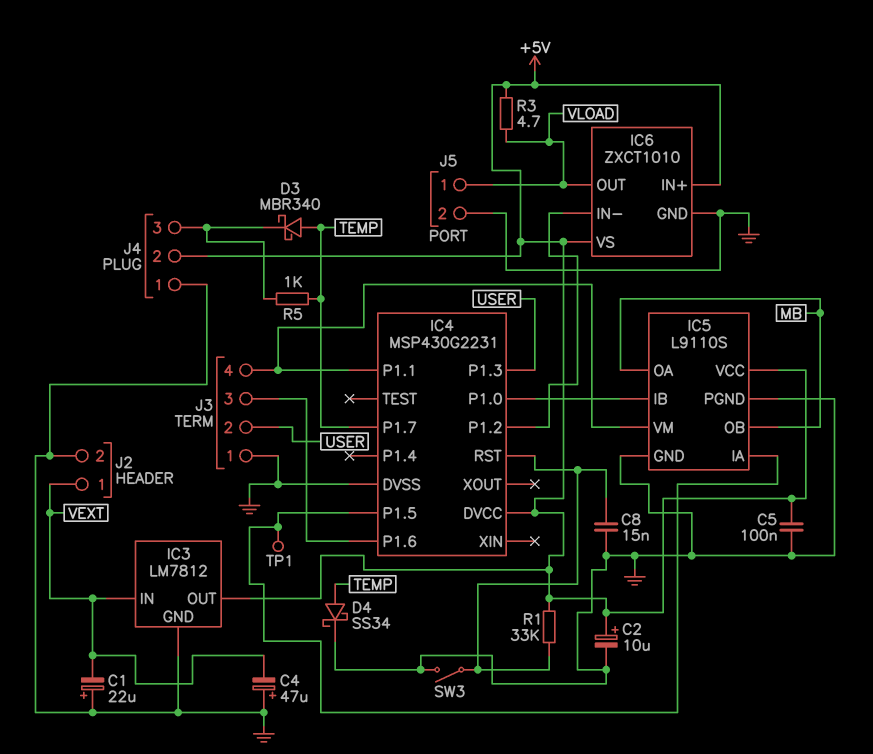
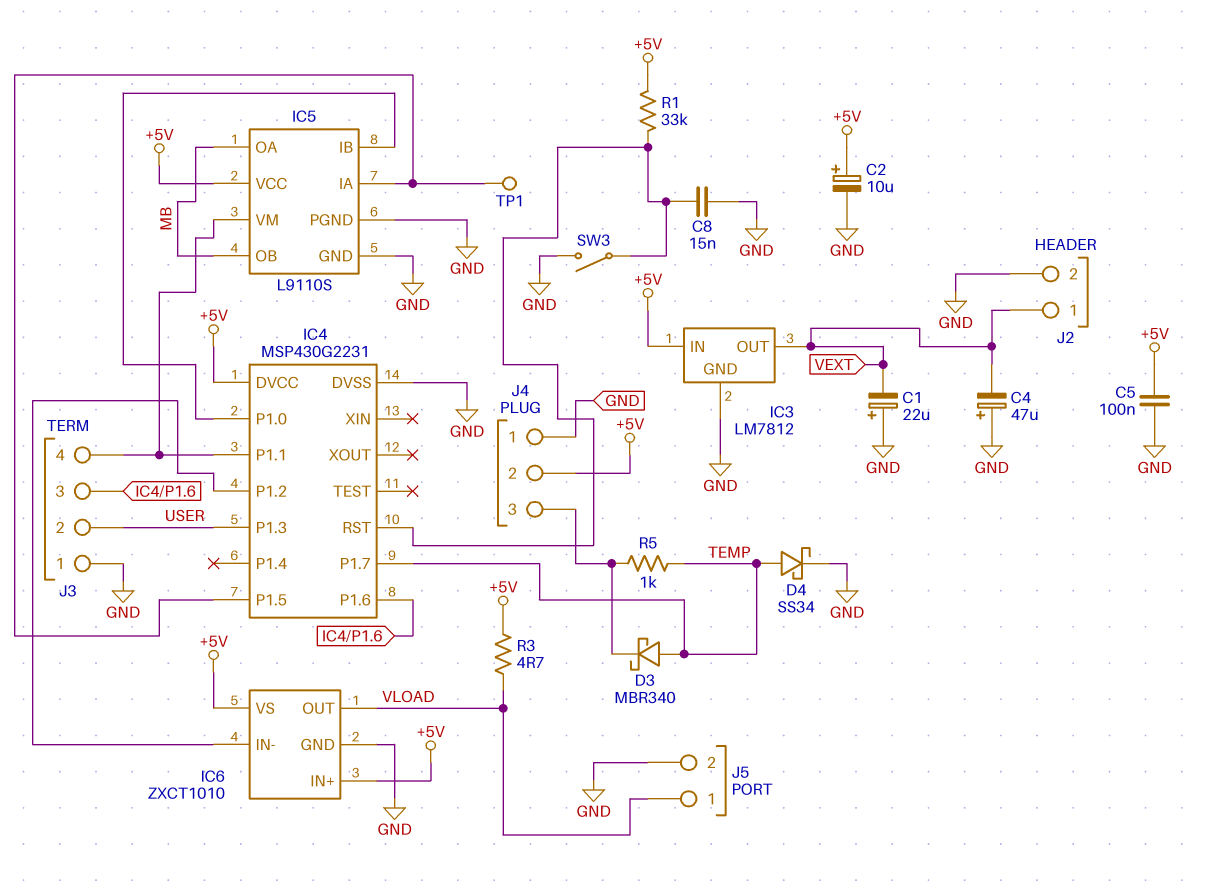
IC3 pin IN: VEXT -> +5V
IC3 pin OUT: +5V -> VEXT

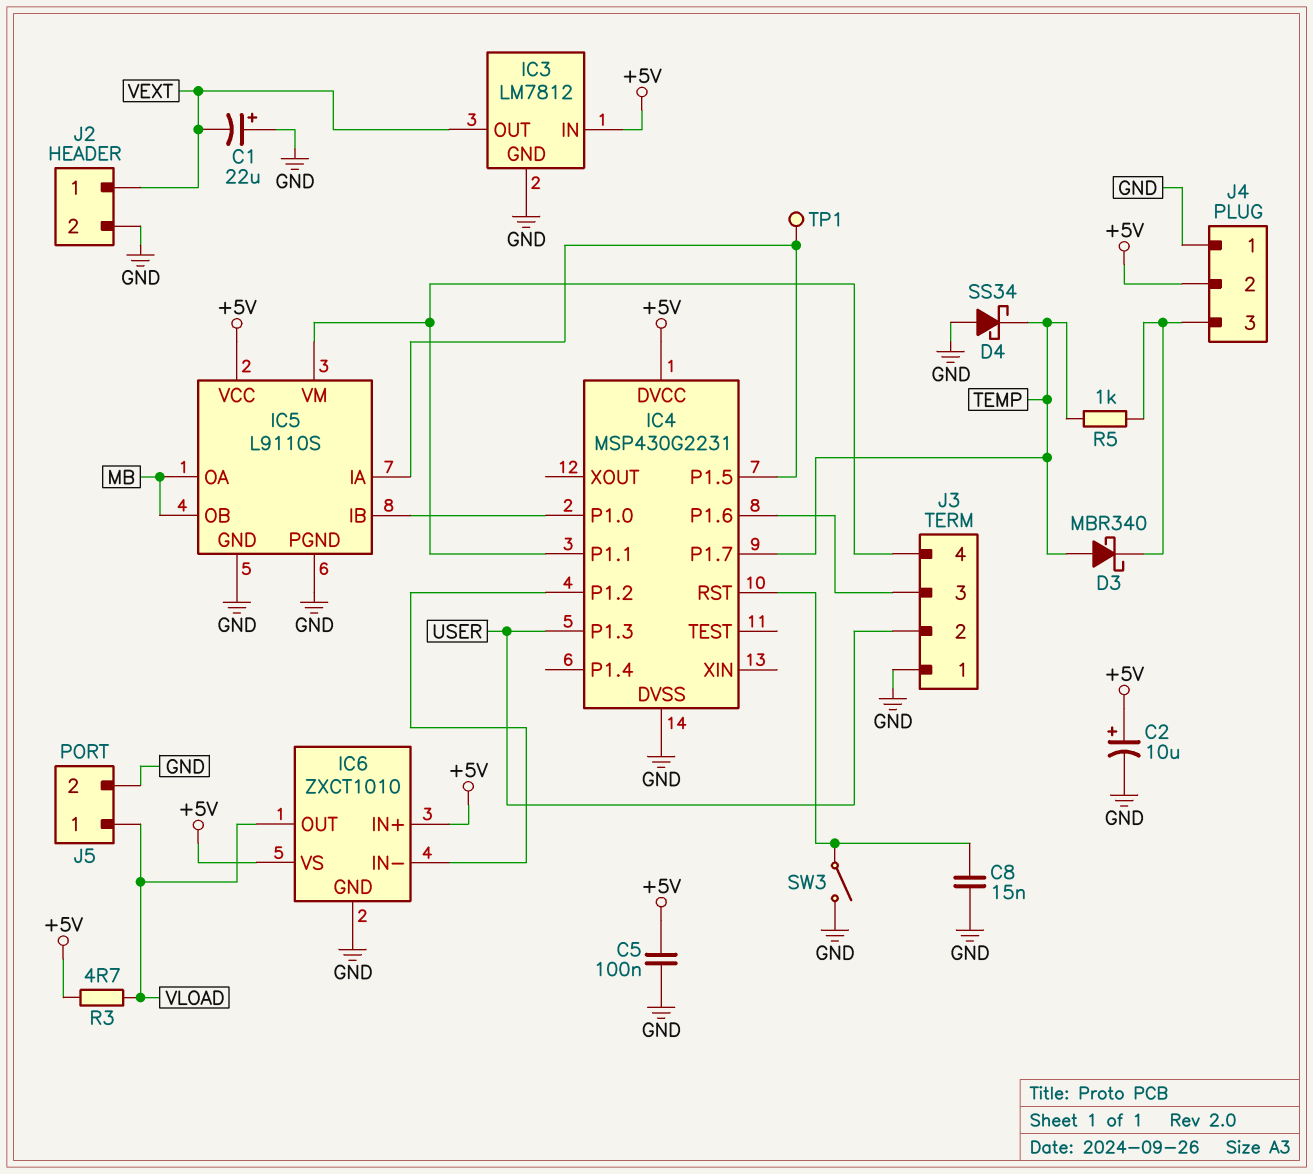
C4: 47uF (plus GND, minus VEXT) -> none
D4: schottky SS34 (A TEMP, K GND) -> schottky SS34 (A GND, K TEMP)
R1: 33k (+5V, IC4/RST) -> none

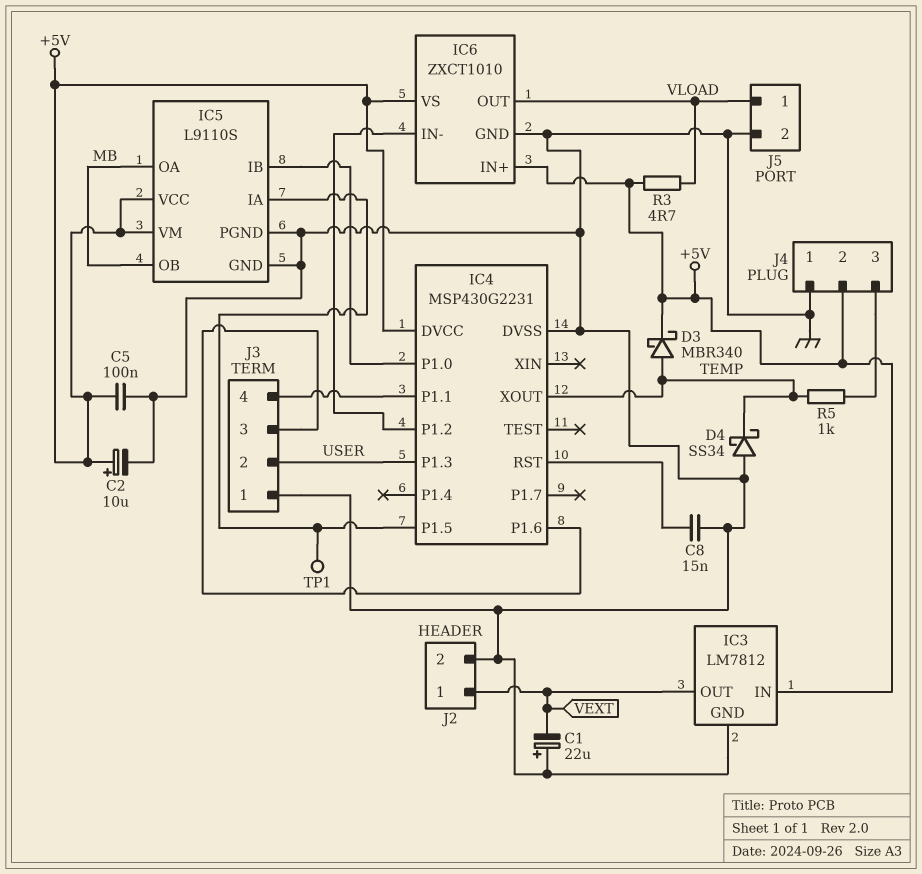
D3: schottky MBR340 (A TEMP, K J4/3) -> schottky MBR340 (A TEMP, K +5V)
IC4 pin P1.7: TEMP -> none
IC4 pin XOUT: none -> TEMP
IC5 pin VM: IC4/P1.1 -> +5V
SW3: switch (GND, IC4/RST) -> none

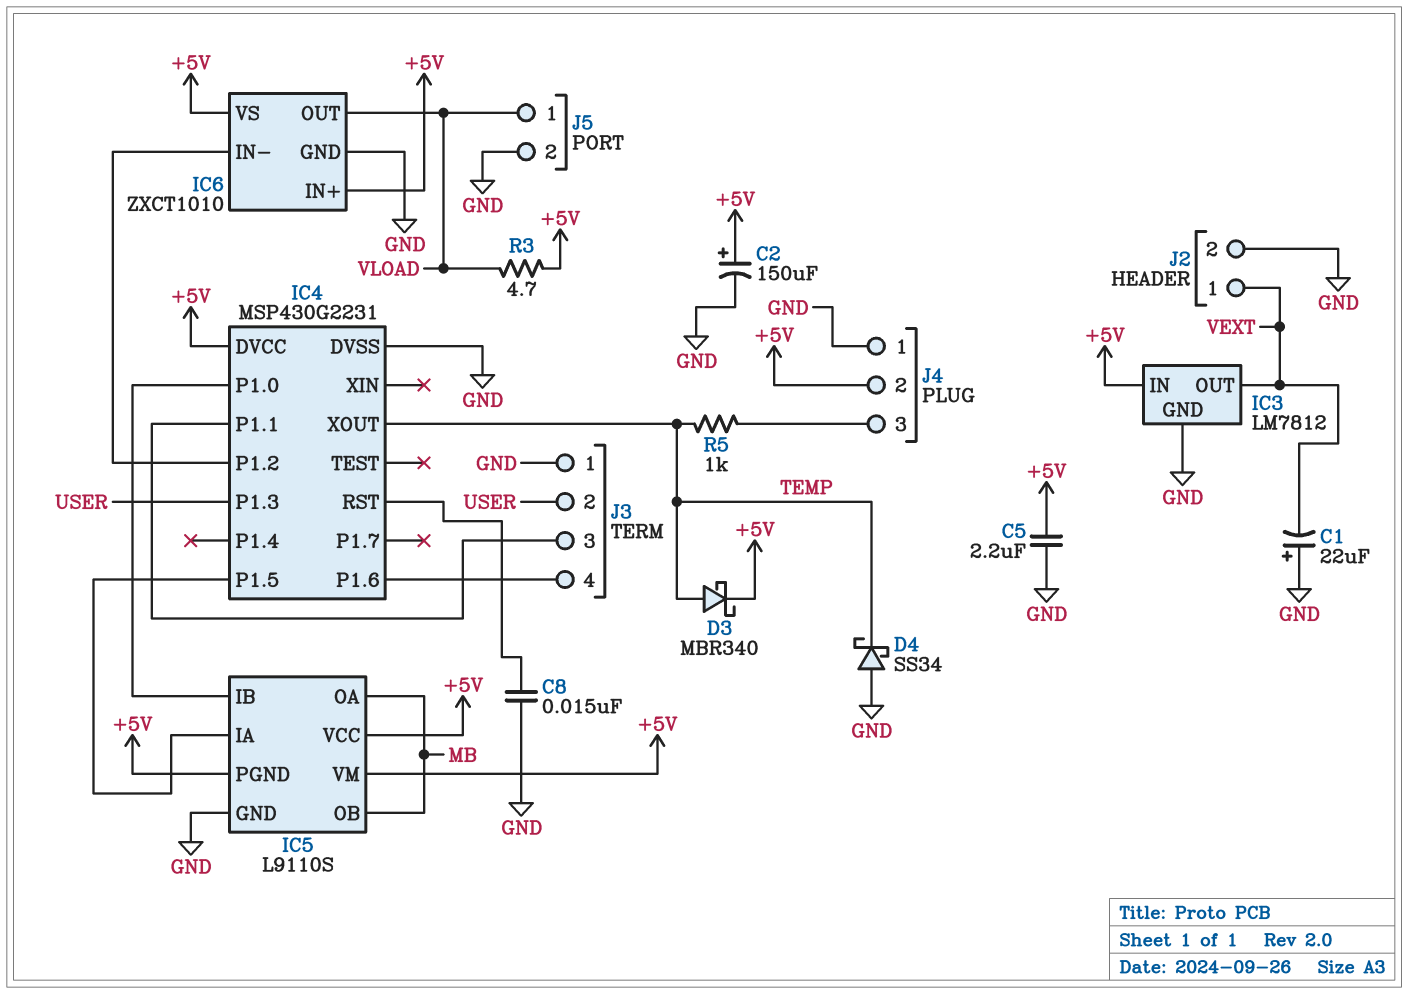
C2: 10uF (plus +5V, minus GND) -> 150uF (plus +5V, minus GND)
C5: 100nF (+5V, GND) -> 2.2uF (+5V, GND)
IC5 pin PGND: GND -> +5V
J3 pin 3: IC4/P1.6 -> IC4/P1.1
J3 pin 4: IC4/P1.1 -> IC4/P1.6
TP1: test point (IC4/P1.5) -> none

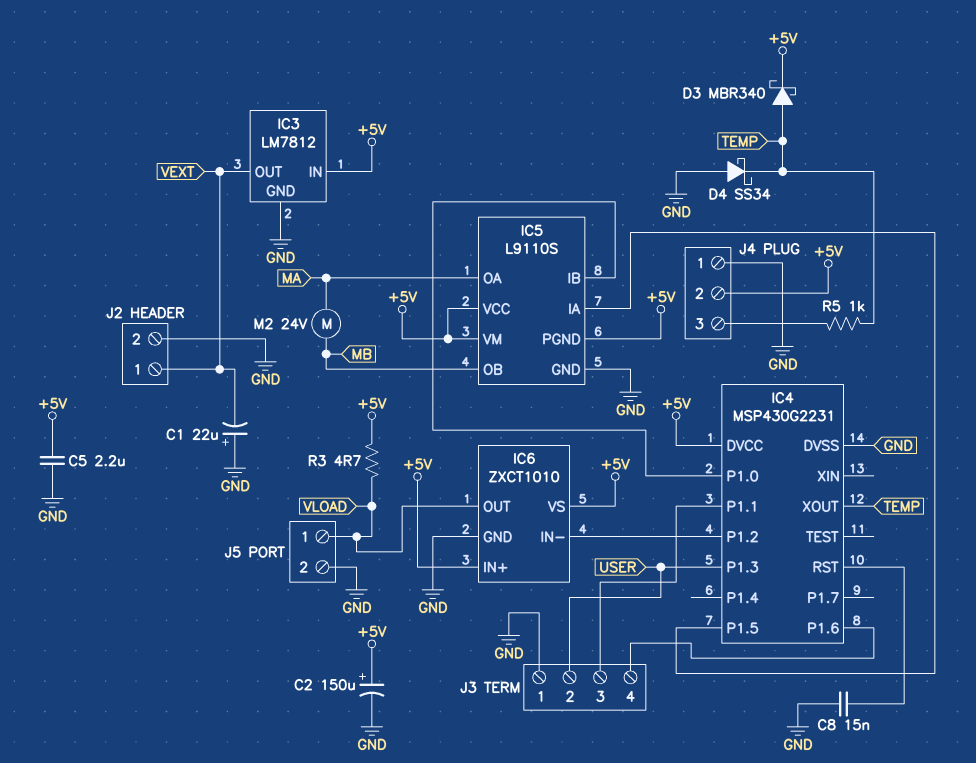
IC5 pin OA: MB -> MA
M2: none -> motor 24V (MA, MB)

